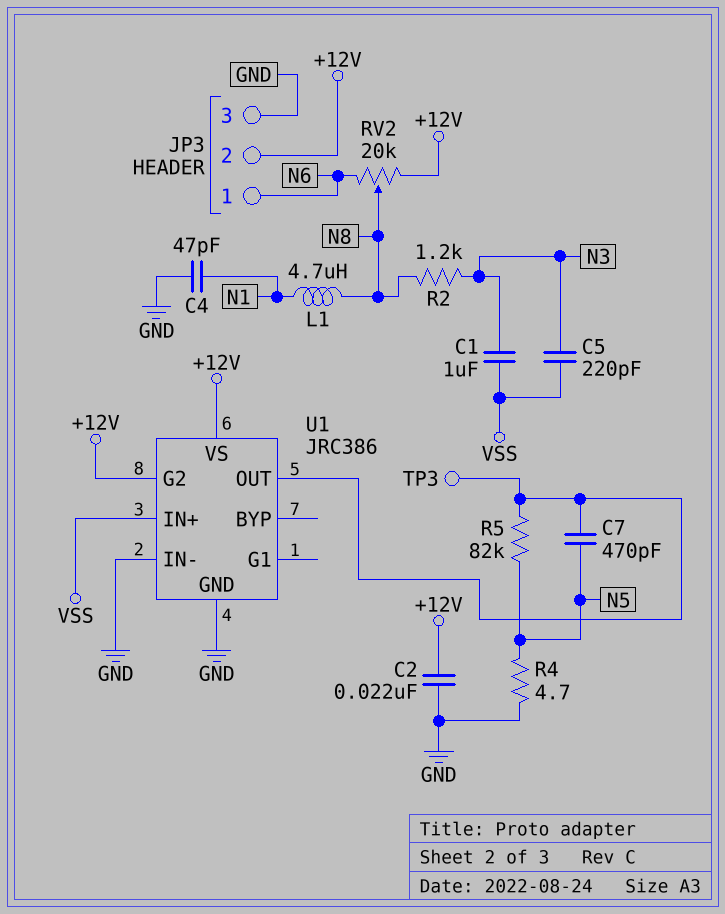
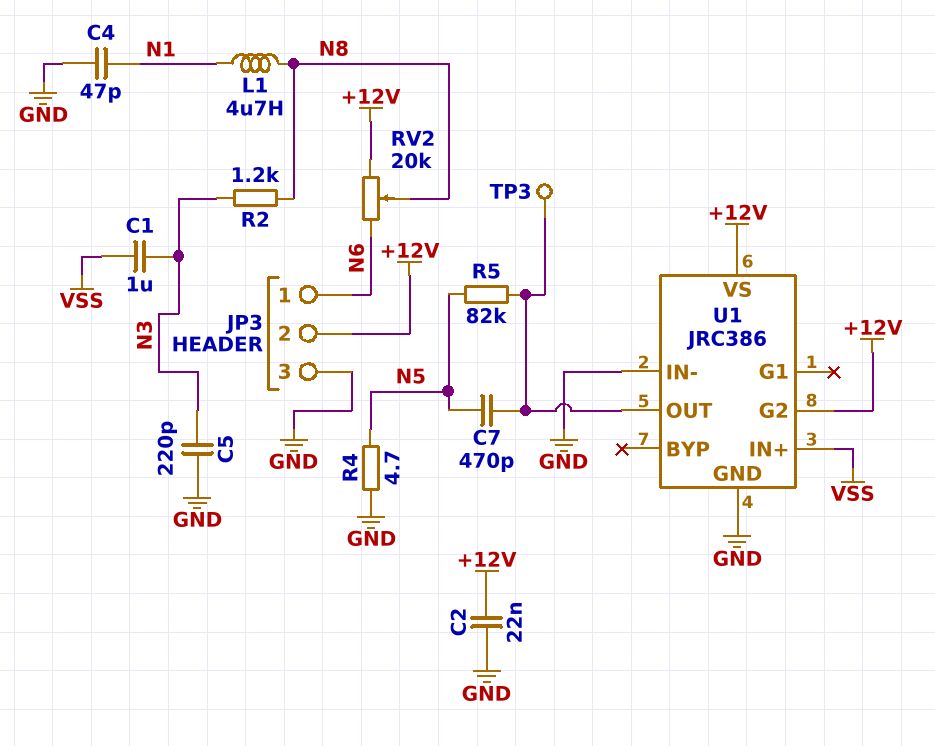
C5: 220pF (N3, VSS) -> 220pF (GND, N3)

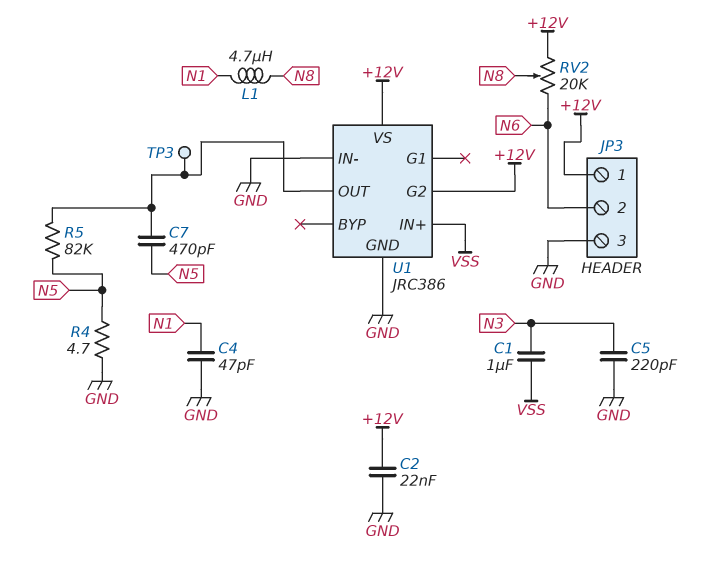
JP3 pin 1: N6 -> +12V
JP3 pin 2: +12V -> N6
R2: 1.2k (N3, N8) -> none

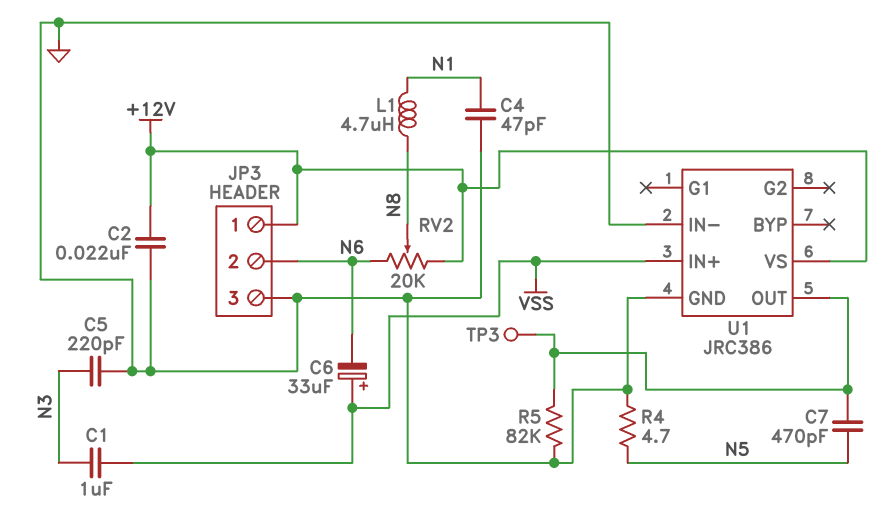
C6: none -> 33uF (plus VSS, minus N6)
R5: 82k (N5, U1/OUT) -> 82k (GND, U1/OUT)
U1 pin G2: +12V -> none

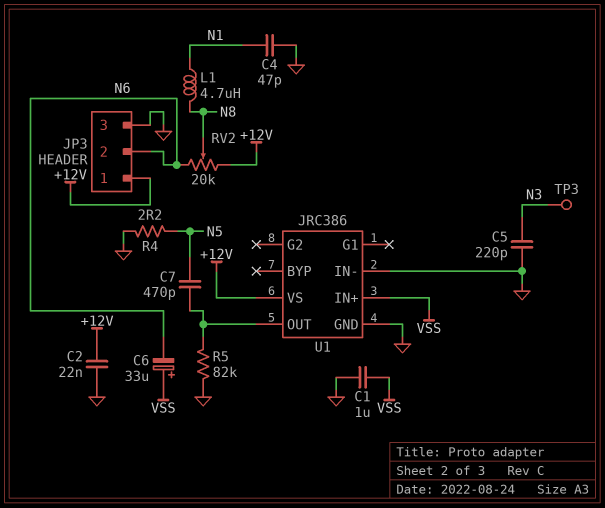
C1: 1uF (N3, VSS) -> 1uF (GND, VSS)
R4: 4.7 (GND, N5) -> 2.2 (GND, N5)
TP3: test point (U1/OUT) -> test point (N3)

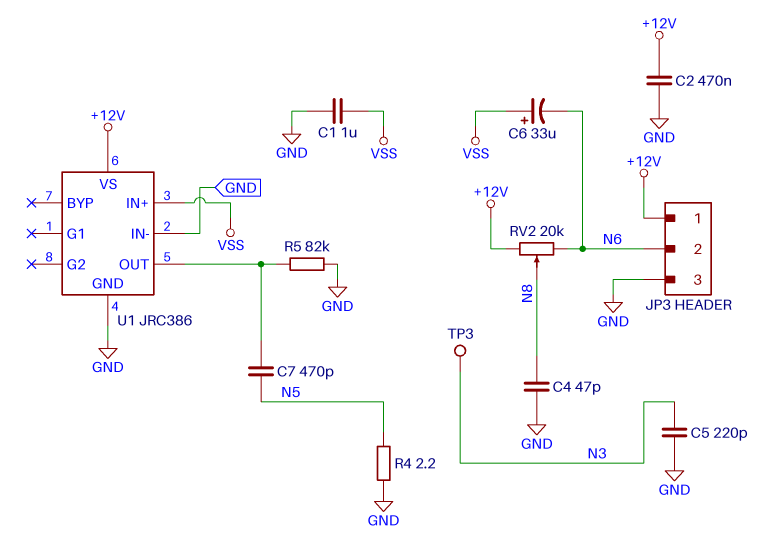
C2: 22nF (+12V, GND) -> 470nF (+12V, GND)
C4: 47pF (GND, N1) -> 47pF (GND, N8)
L1: 4.7uH (N1, N8) -> none

